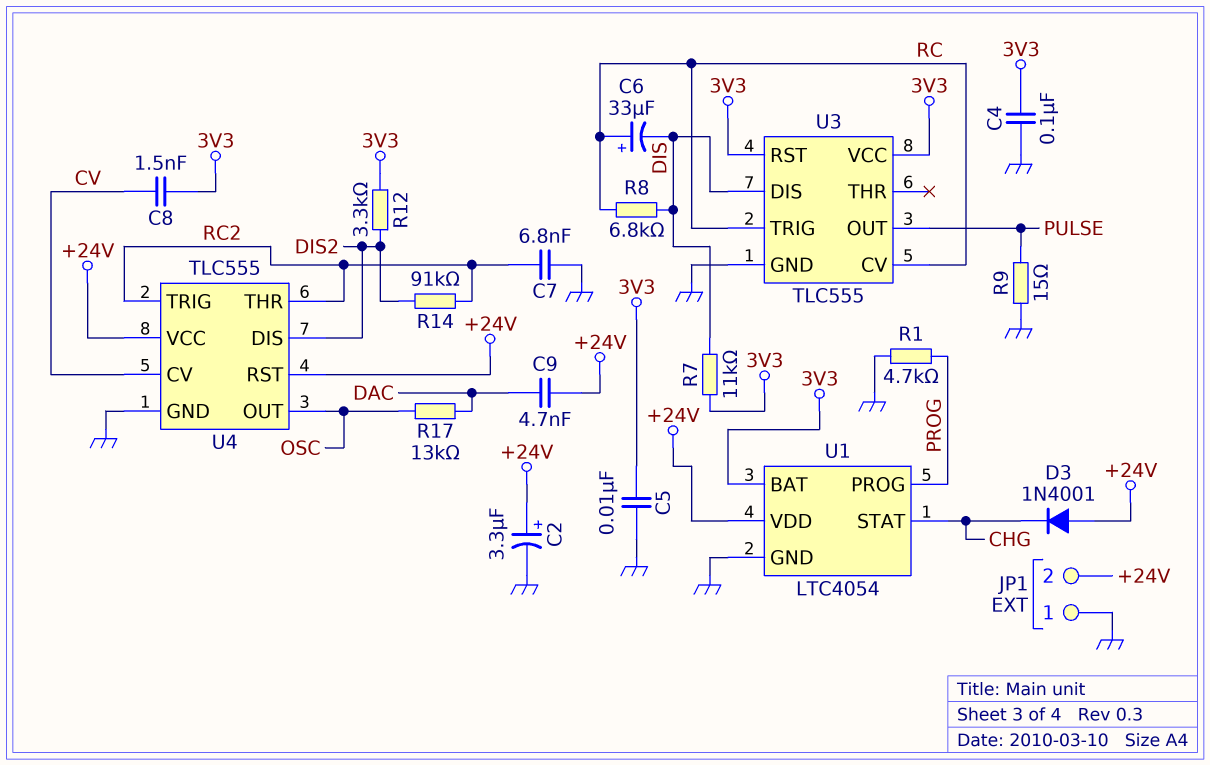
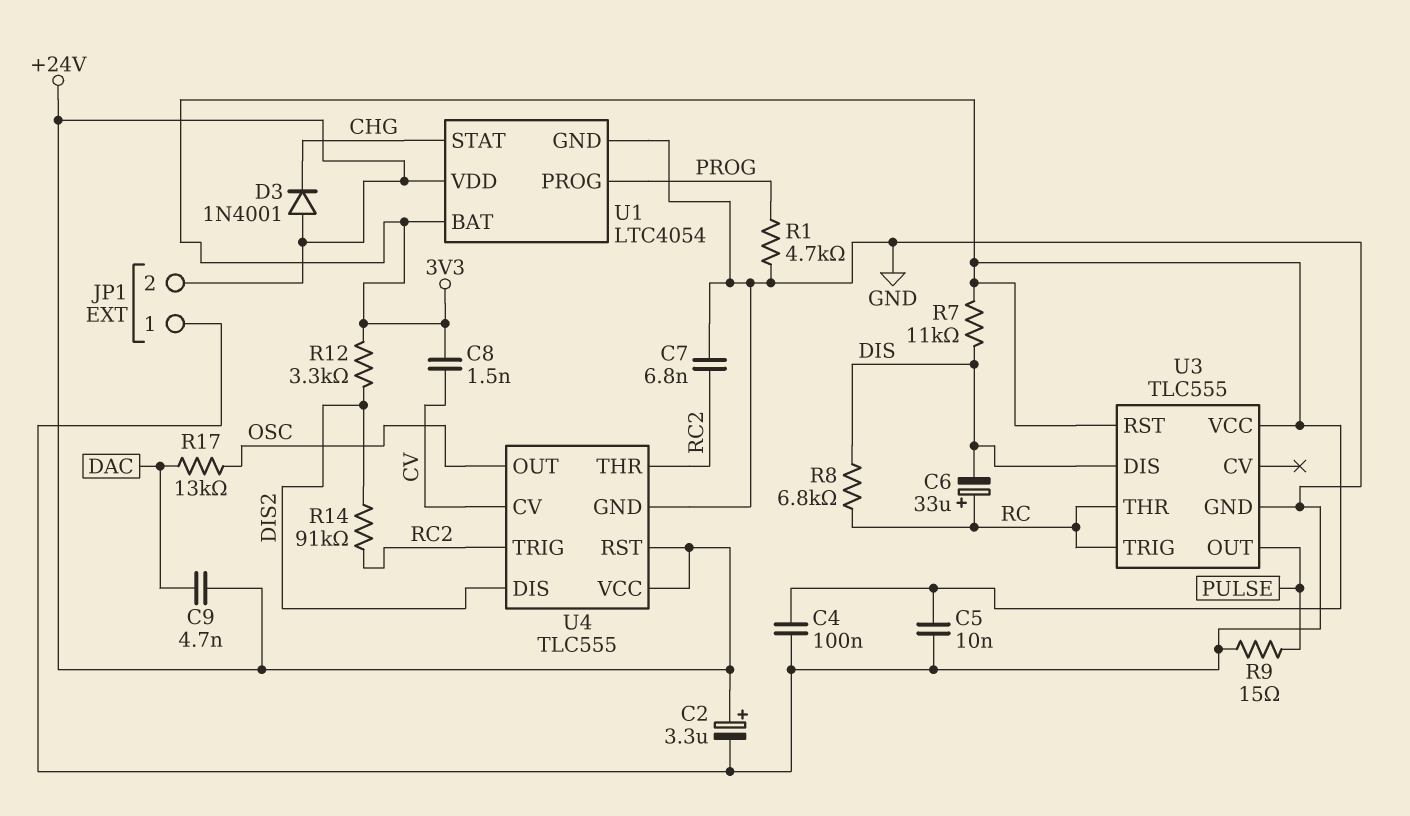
U3 pin CV: RC -> none
U3 pin THR: none -> RC

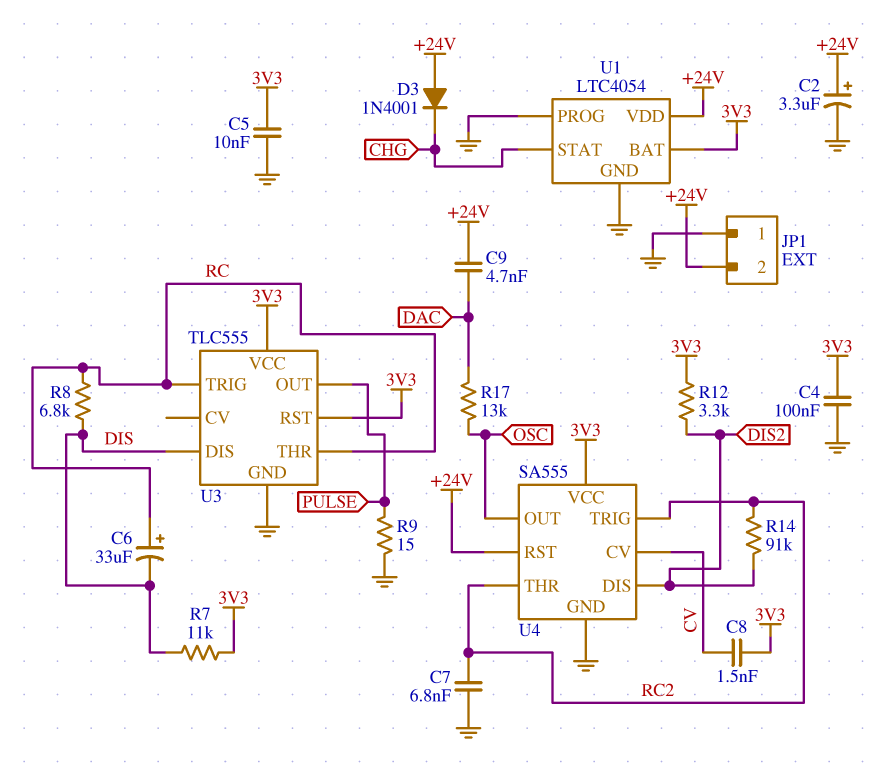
R1: 4.7k (GND, PROG) -> none
U1 pin PROG: PROG -> GND
U4: TLC555 -> SA555
U4 pin VCC: +24V -> 3V3

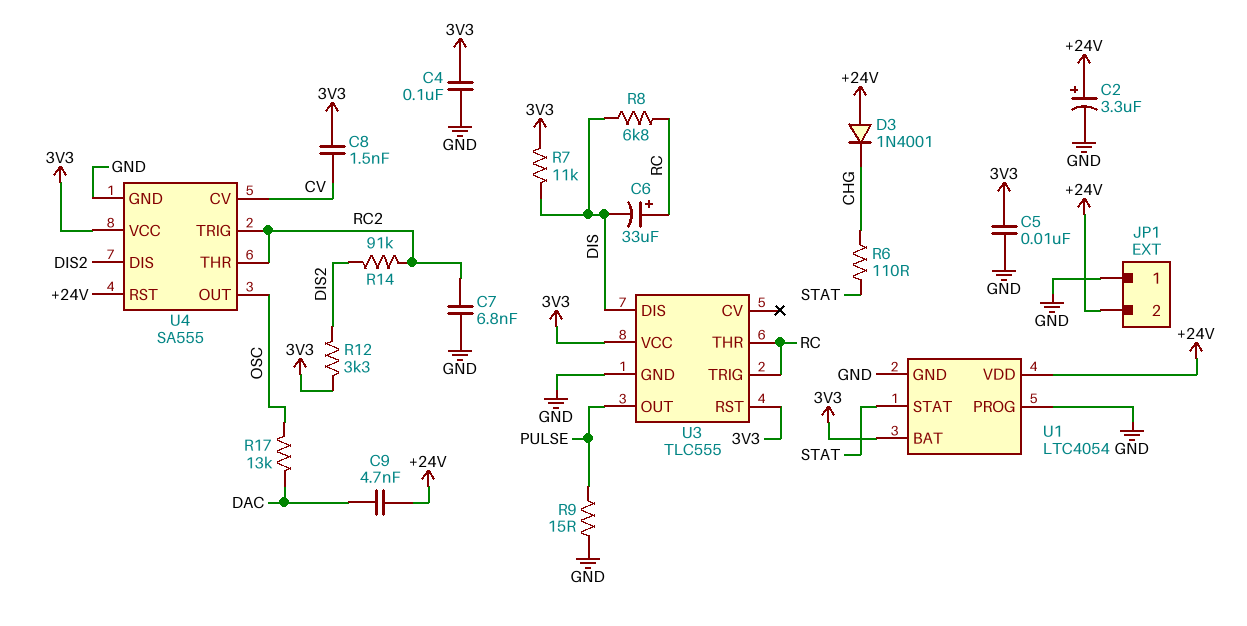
R6: none -> 110 (CHG, STAT)
U1 pin STAT: CHG -> STAT

